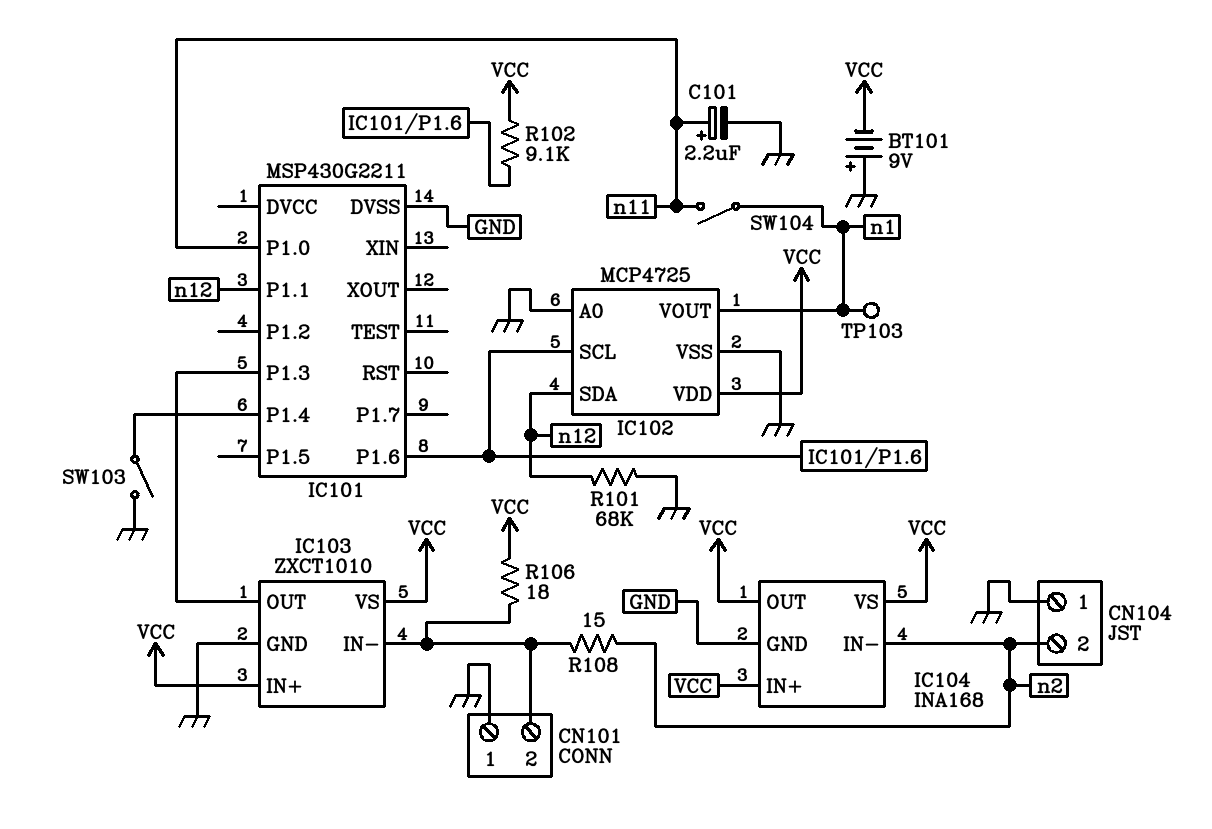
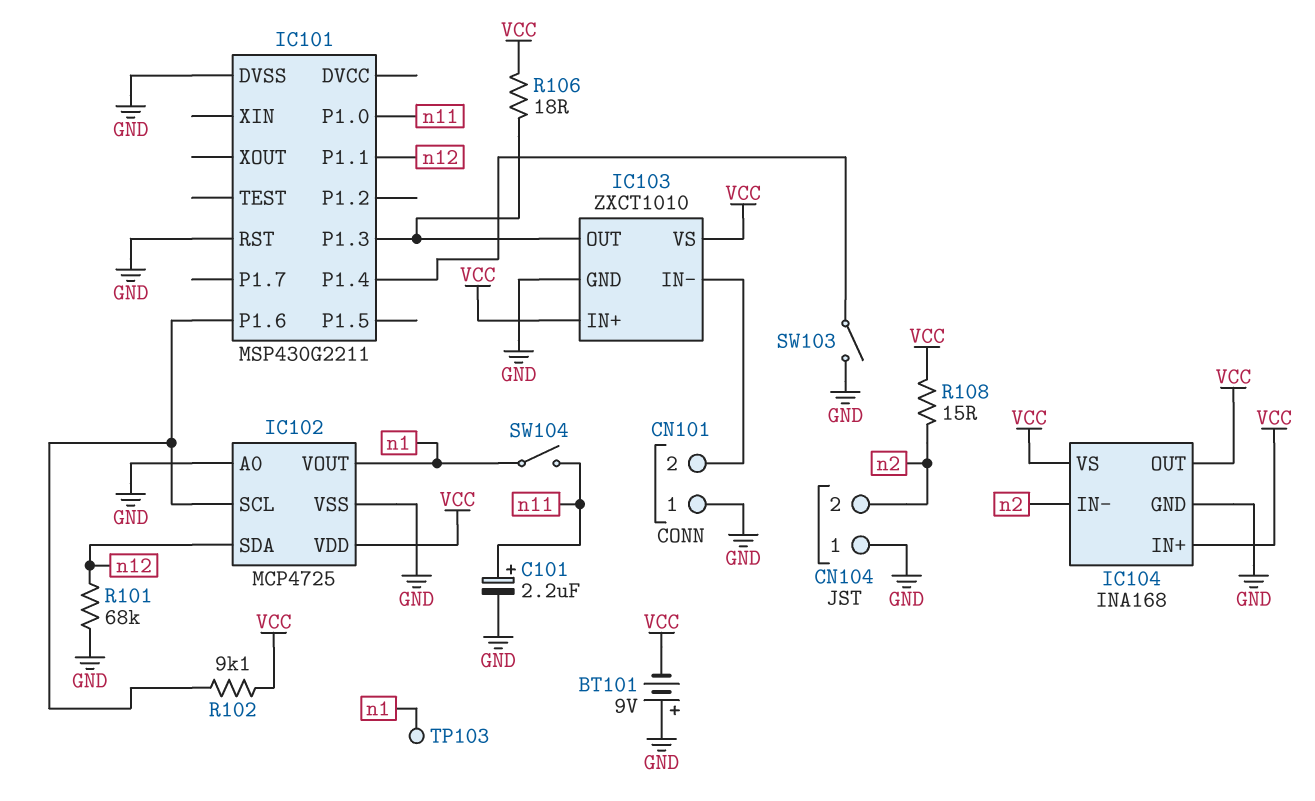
IC101 pin RST: none -> GND
R106: 18 (CN101/2, VCC) -> 18 (IC101/P1.3, VCC)
R108: 15 (CN101/2, n2) -> 15 (VCC, n2)

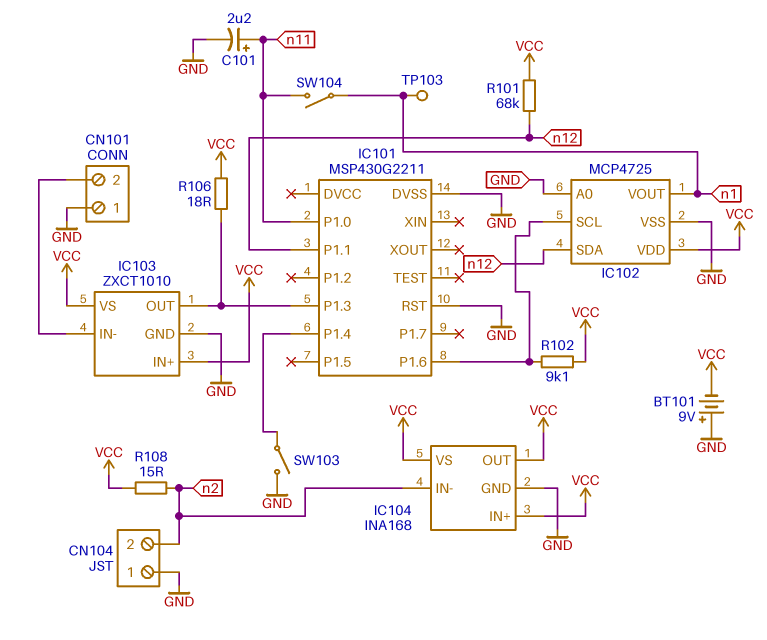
R101: 68k (GND, n12) -> 68k (VCC, n12)

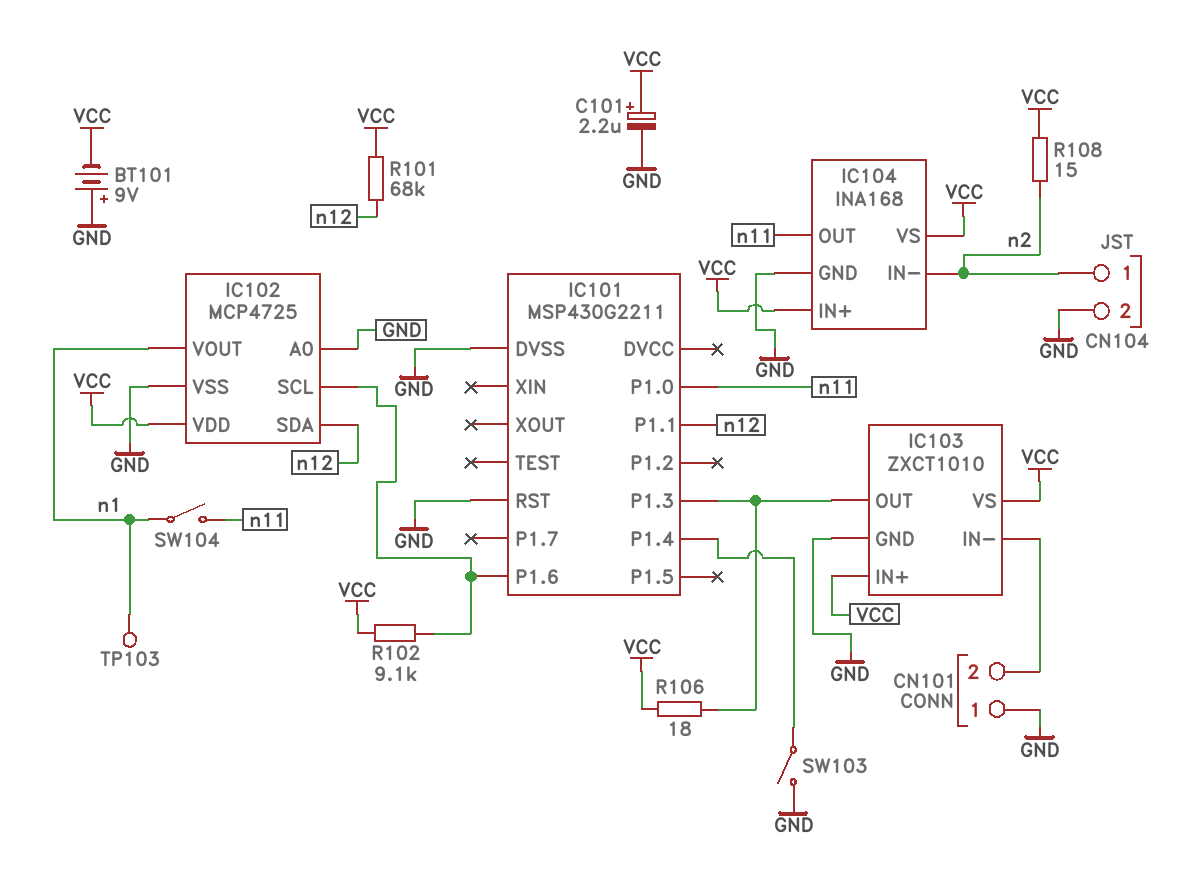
C101: 2.2uF (plus n11, minus GND) -> 2.2uF (plus VCC, minus GND)
CN104 pin 1: GND -> n2
CN104 pin 2: n2 -> GND
IC104 pin OUT: VCC -> n11

